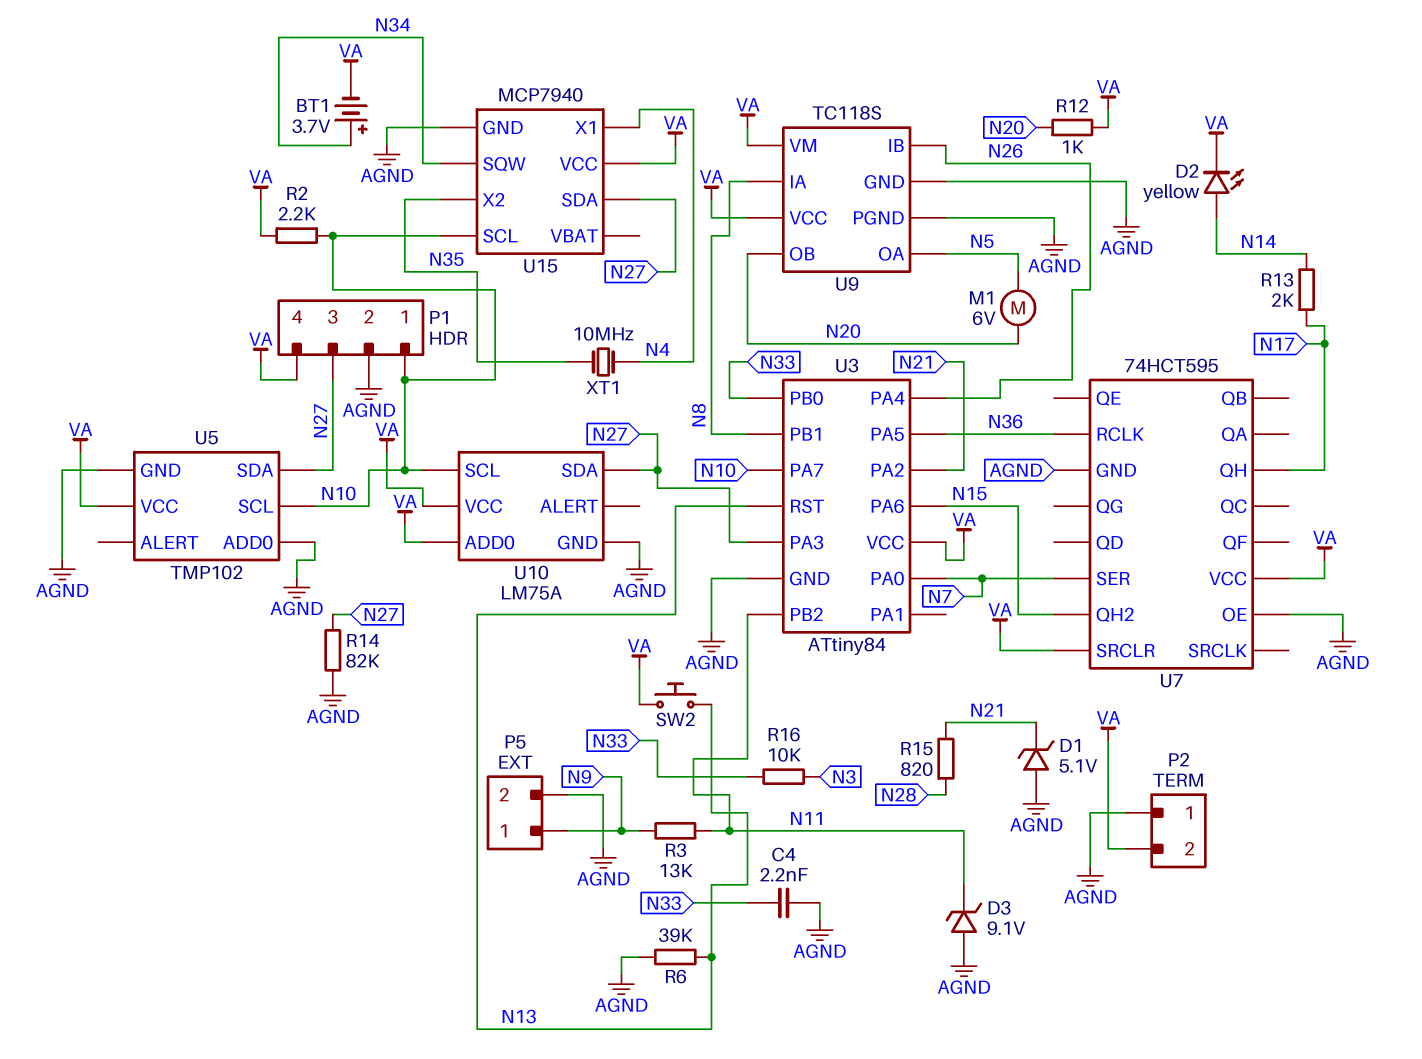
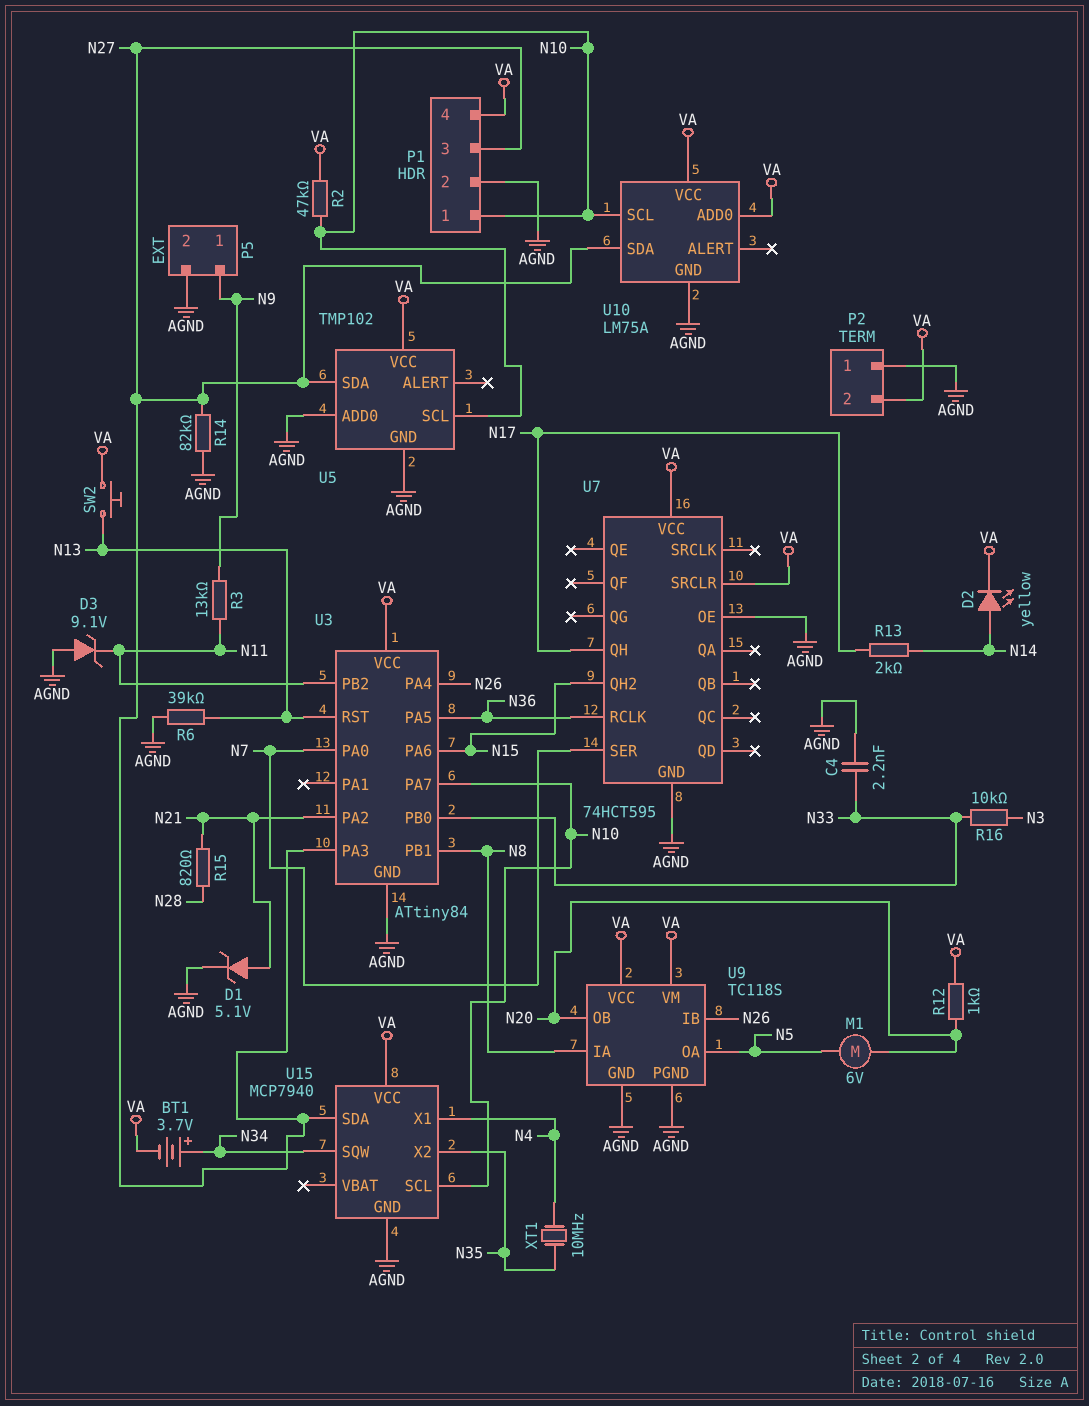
D1: zener 5.1V (A AGND, K N21) -> zener 5.1V (A N21, K AGND)
R2: 2.2k (N10, VA) -> 47k (N10, VA)

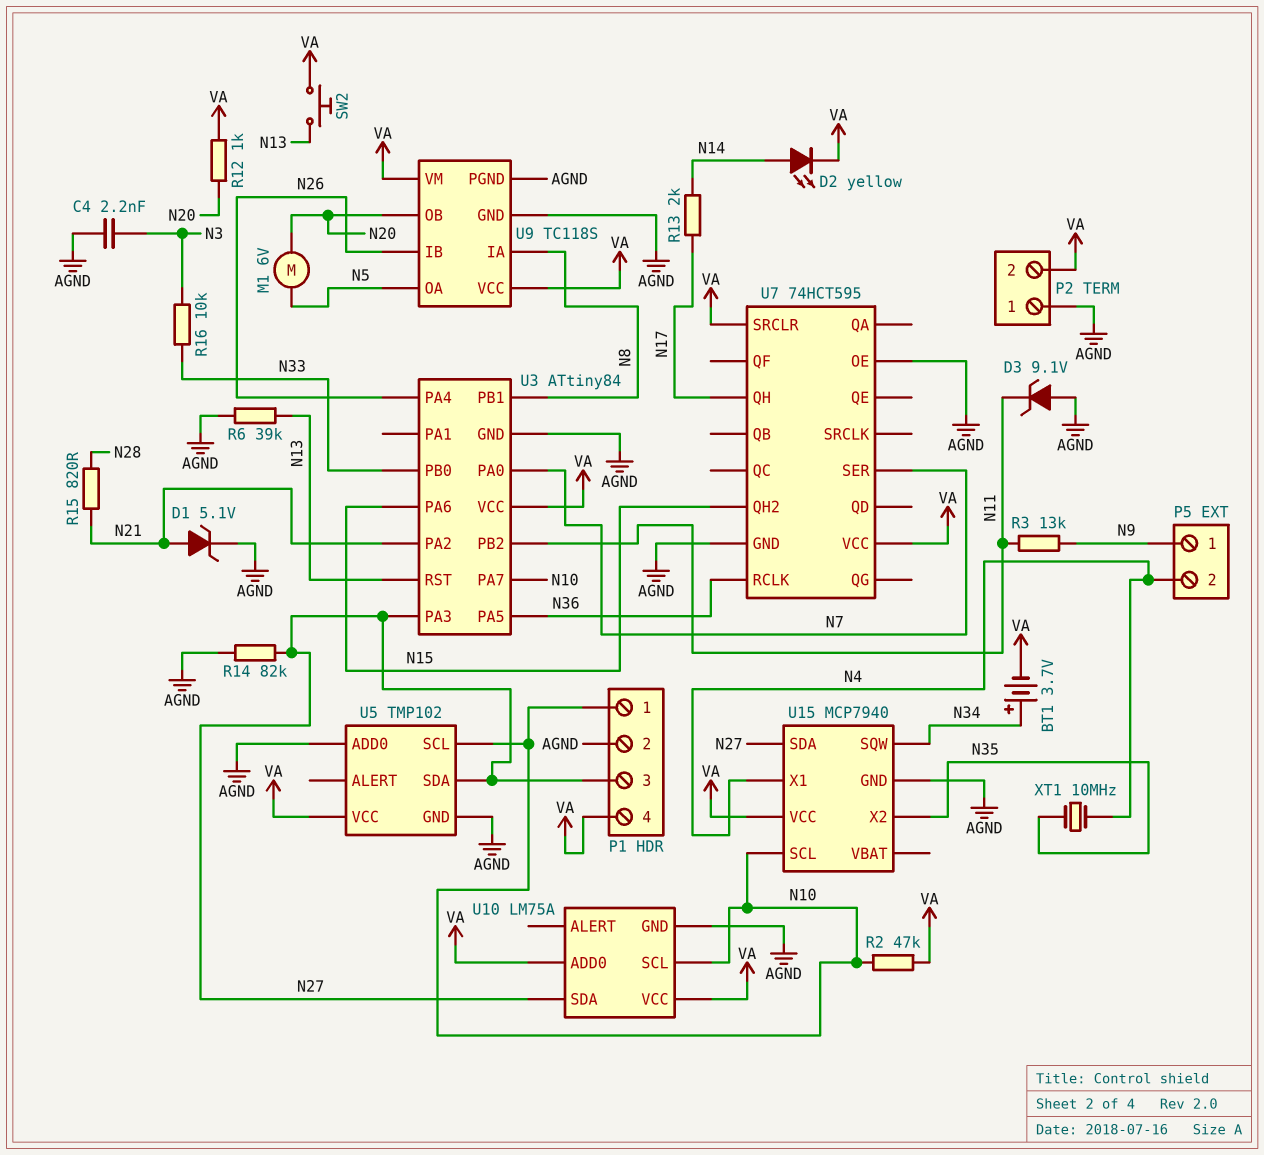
C4: 2.2nF (AGND, N33) -> 2.2nF (AGND, N3)
P5 pin 2: AGND -> N4

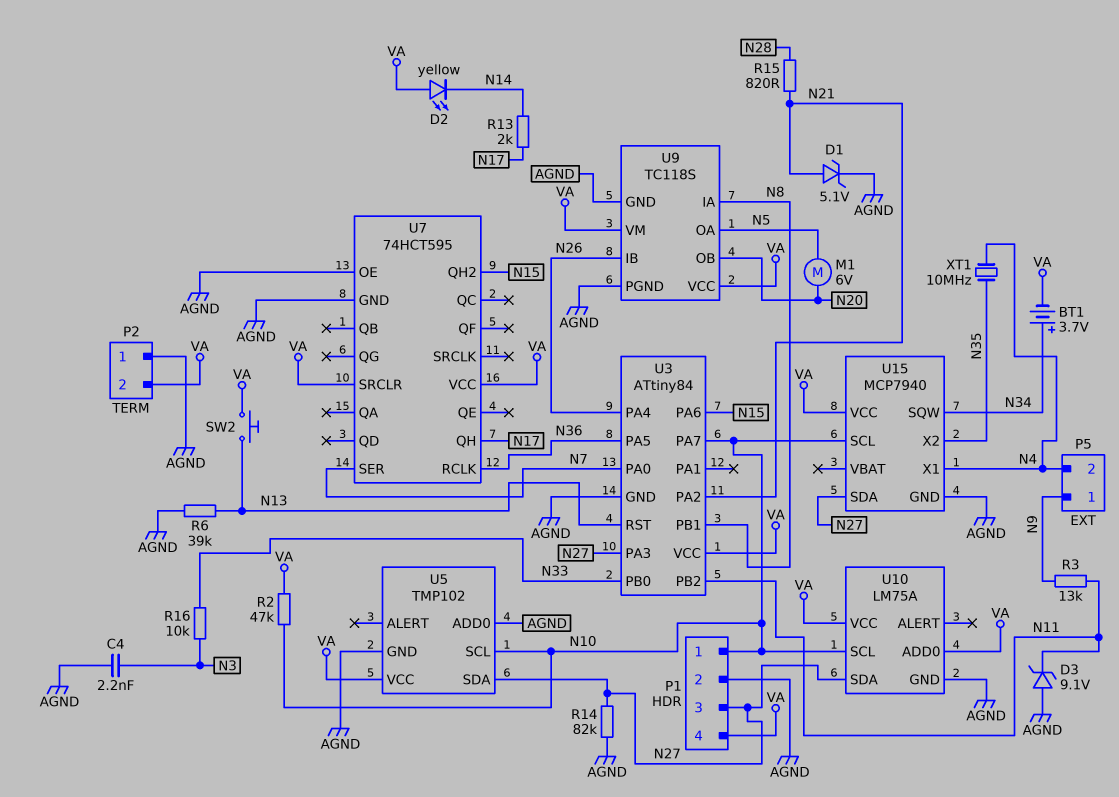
D2: LED yellow (A N14, K VA) -> LED yellow (A VA, K N14)
R12: 1k (N20, VA) -> none

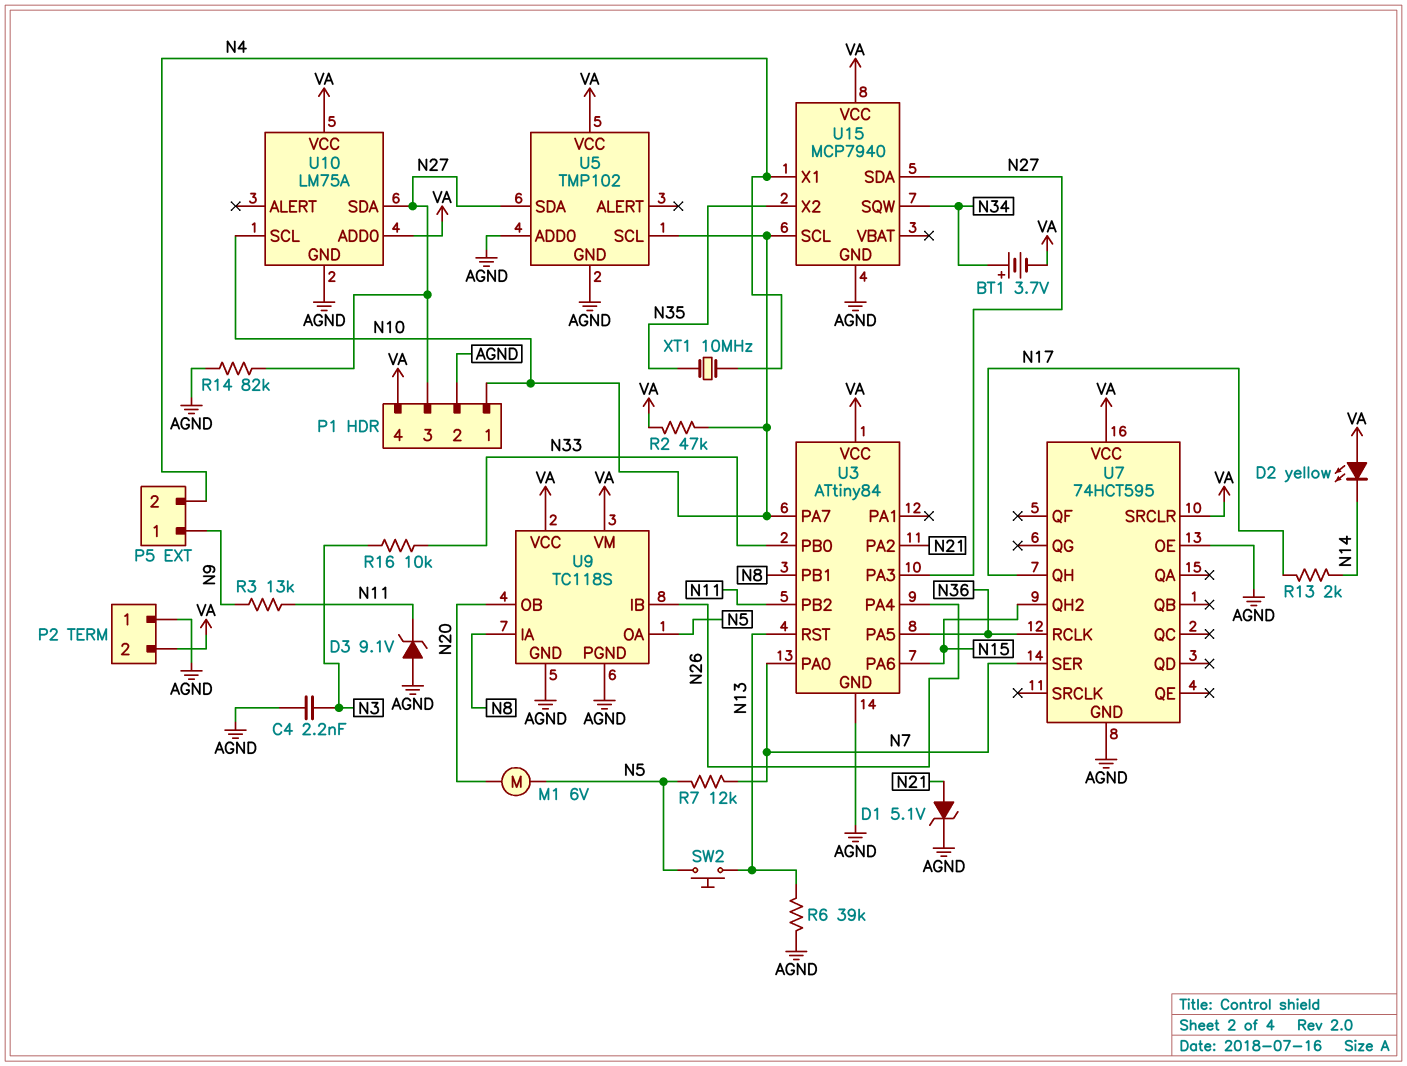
R7: none -> 12k (N5, N7)
R15: 820 (N21, N28) -> none
SW2: button (N13, VA) -> button (N5, N13)

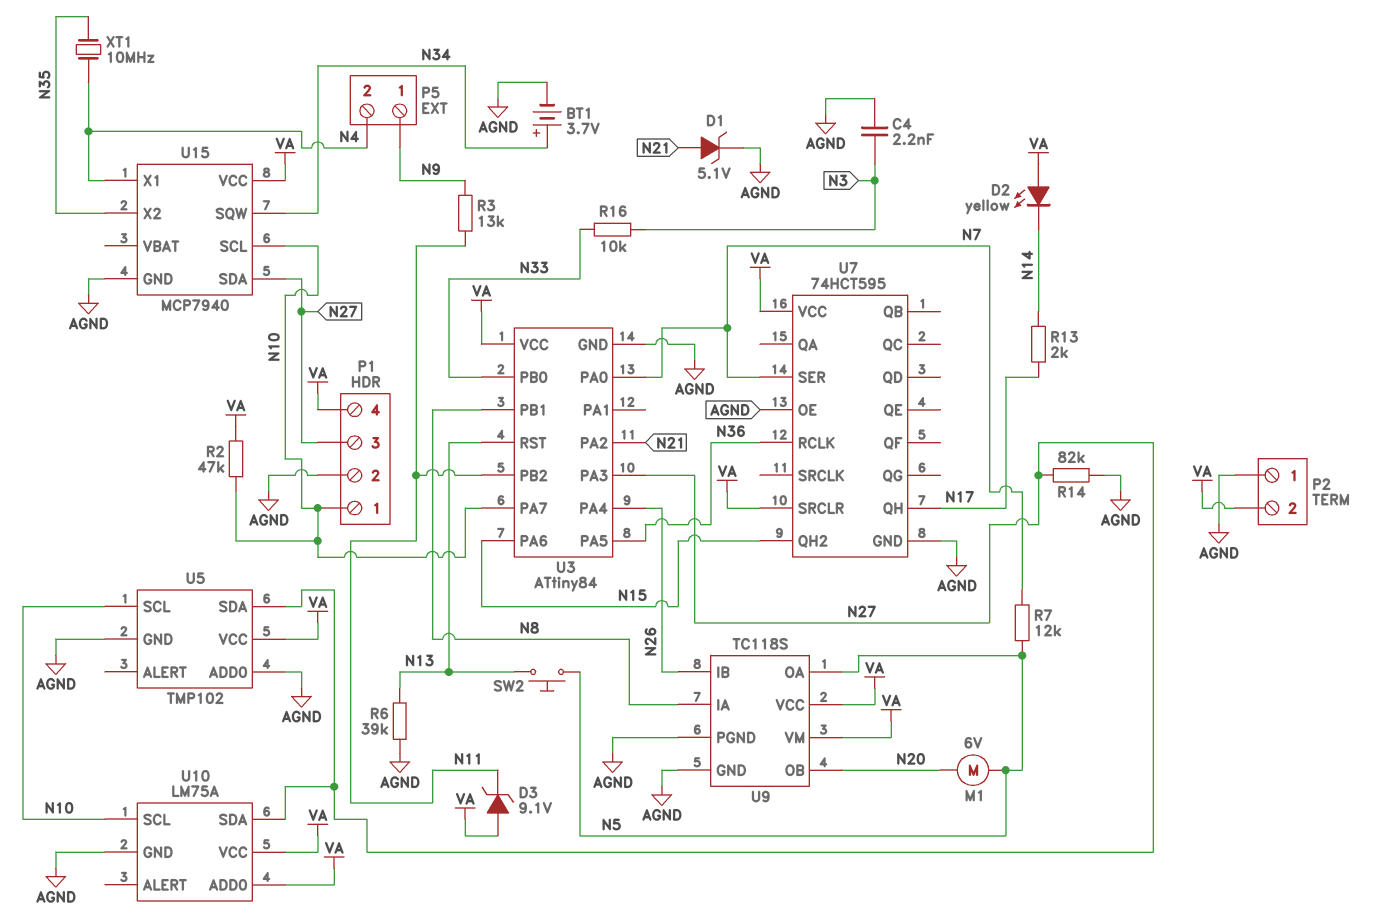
BT1: 3.7V (plus N34, minus VA) -> 3.7V (plus N34, minus AGND)
D3: zener 9.1V (A AGND, K N11) -> zener 9.1V (A VA, K N11)

